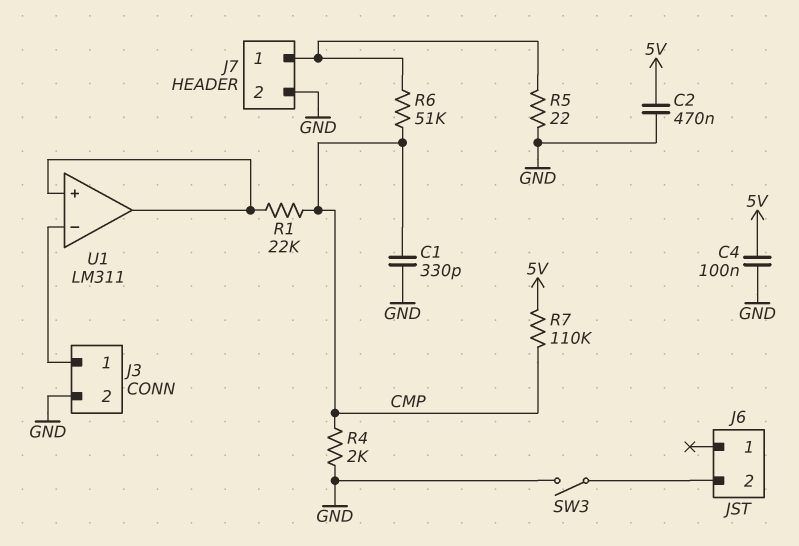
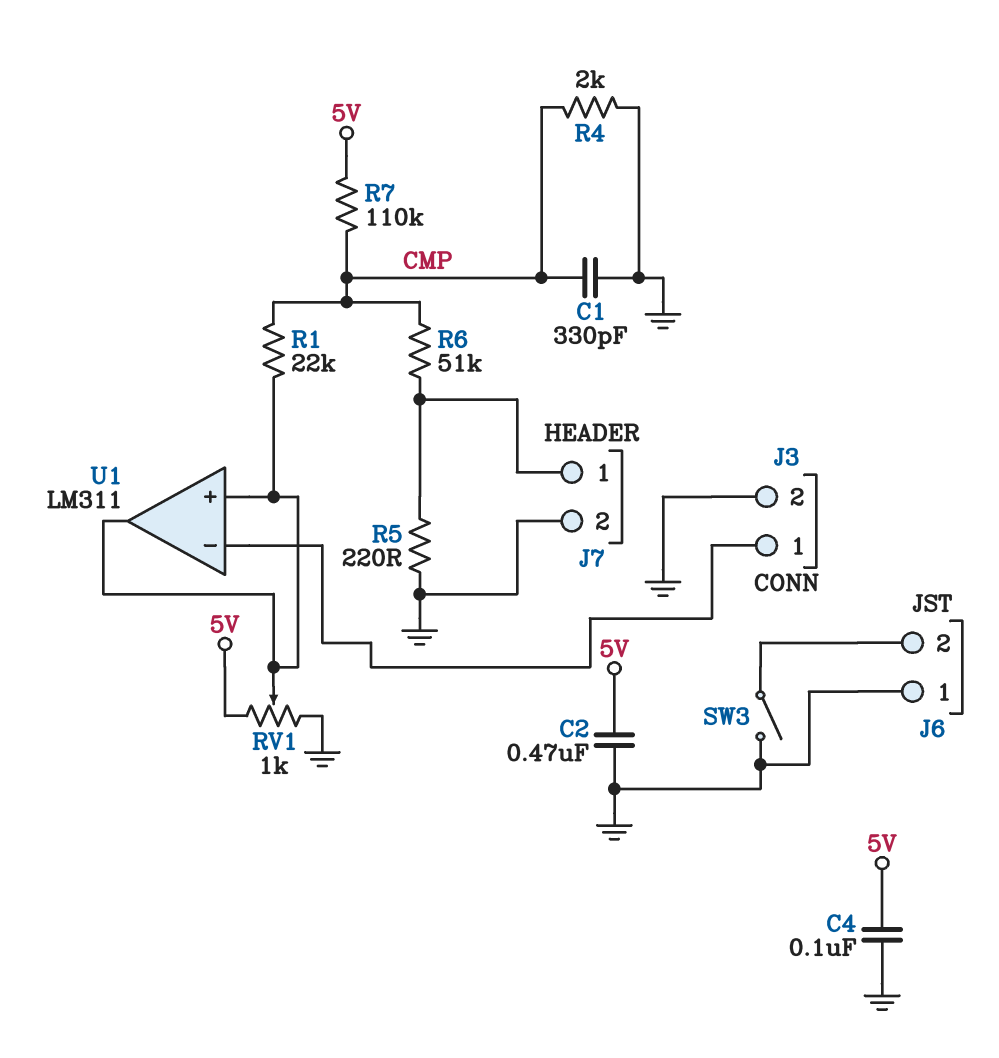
J6 pin 1: none -> GND
R5: 22 (GND, J7/1) -> 220 (GND, J7/1)
RV1: none -> 1k (5V, GND, wiper U1/in+)

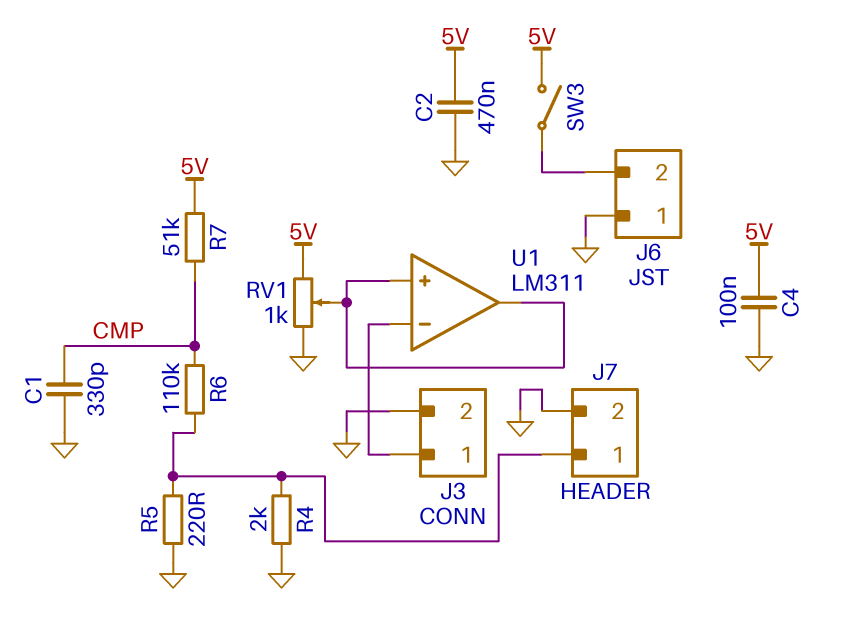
R1: 22k (CMP, U1/in+) -> none
R4: 2k (CMP, GND) -> 2k (GND, J7/1)
R6: 51k (CMP, J7/1) -> 110k (CMP, J7/1)
R7: 110k (5V, CMP) -> 51k (5V, CMP)
SW3: switch (GND, J6/2) -> switch (5V, J6/2)

